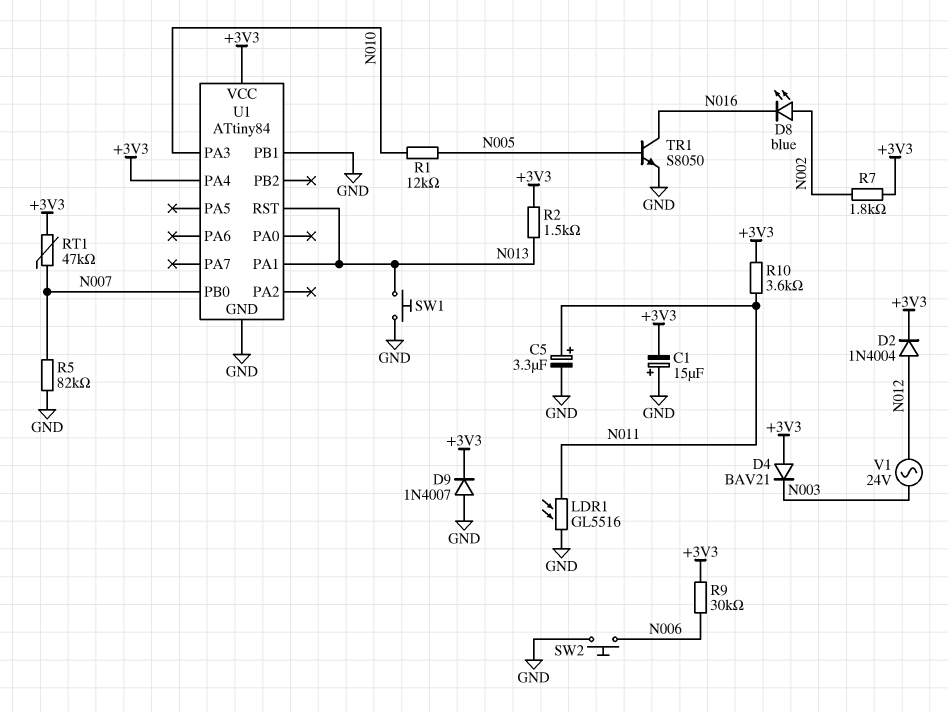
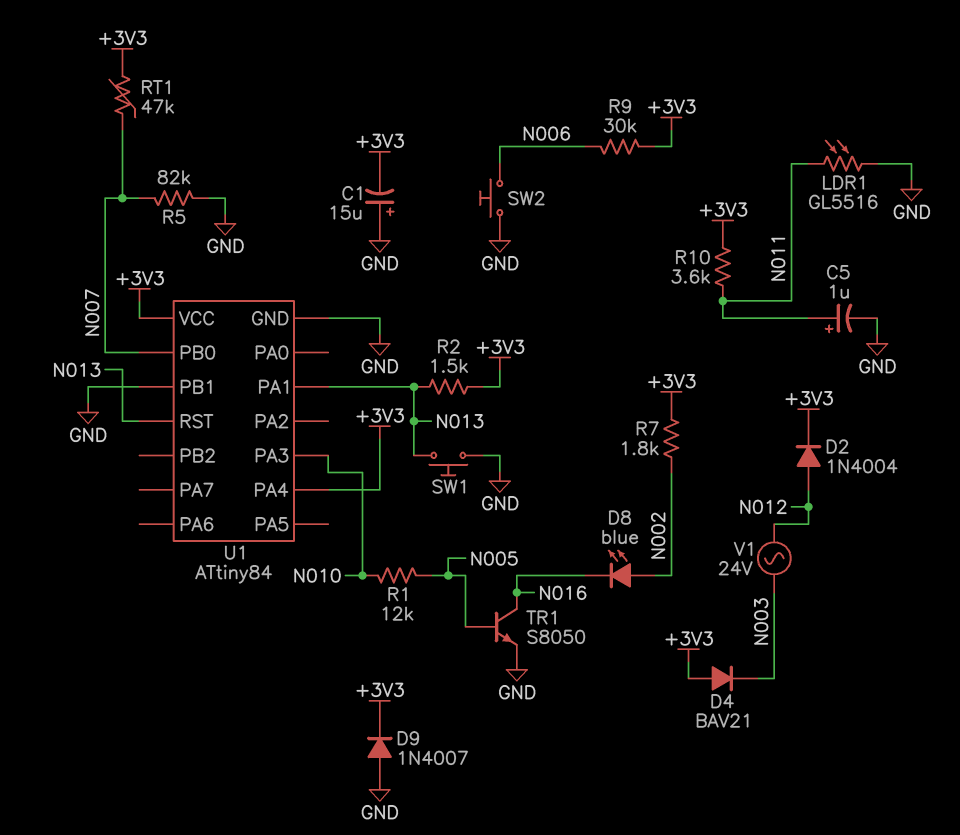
C5: 3.3uF (plus N011, minus GND) -> 1uF (plus N011, minus GND)

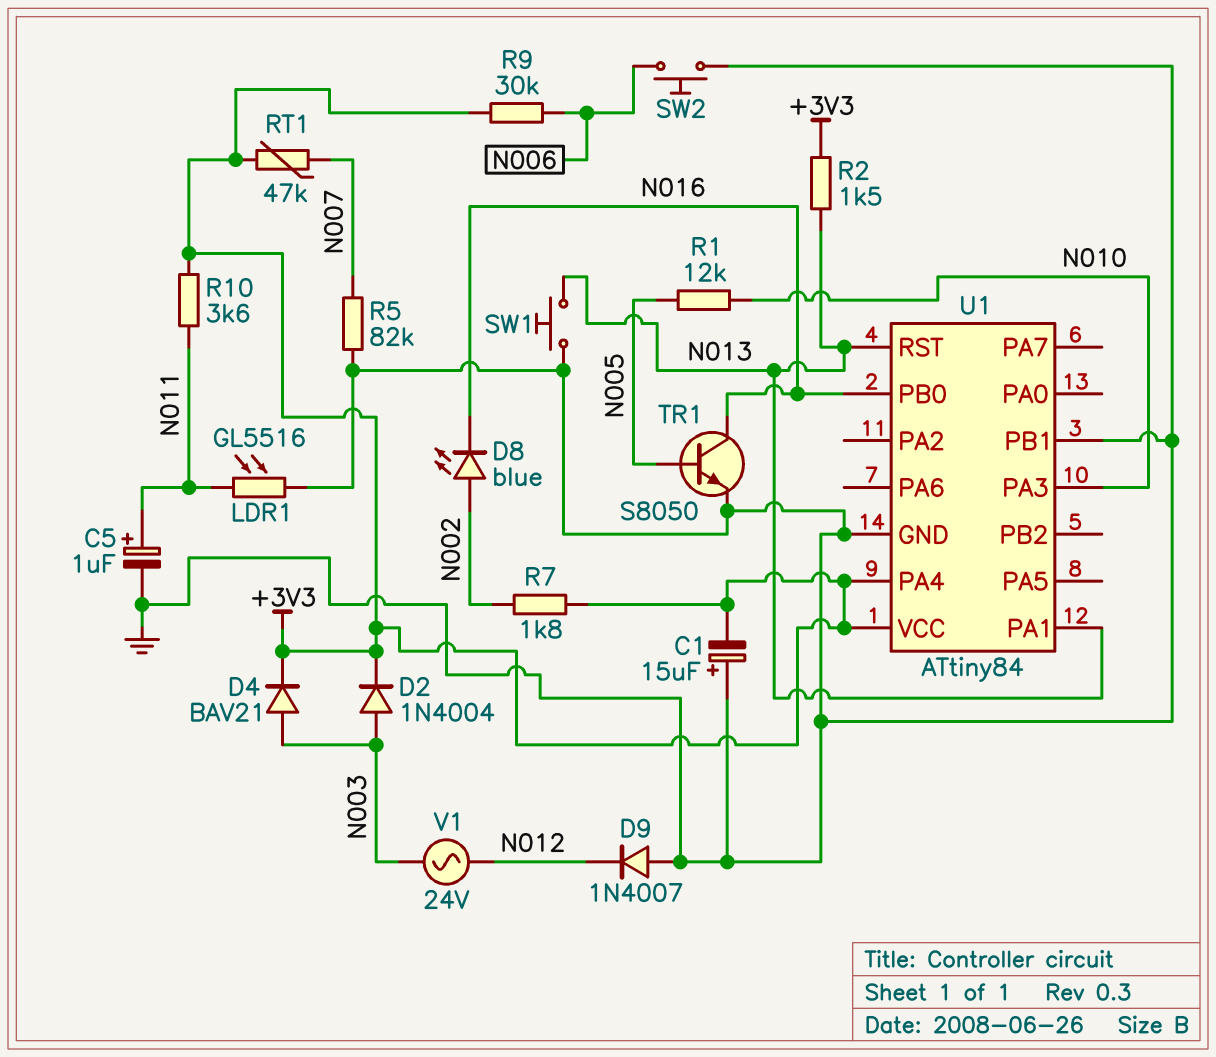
D2: diode 1N4004 (A N012, K +3V3) -> diode 1N4004 (A N003, K +3V3)
D4: diode BAV21 (A +3V3, K N003) -> diode BAV21 (A N003, K +3V3)
D9: diode 1N4007 (A GND, K +3V3) -> diode 1N4007 (A GND, K N012)
U1 pin PB0: N007 -> N016

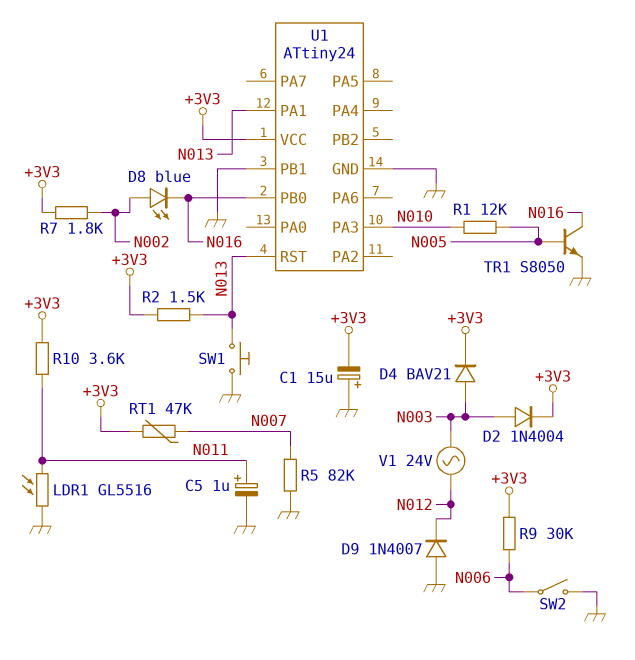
SW2: button (GND, N006) -> switch (GND, N006)
U1: ATtiny84 -> ATtiny24
U1 pin PA4: +3V3 -> none

